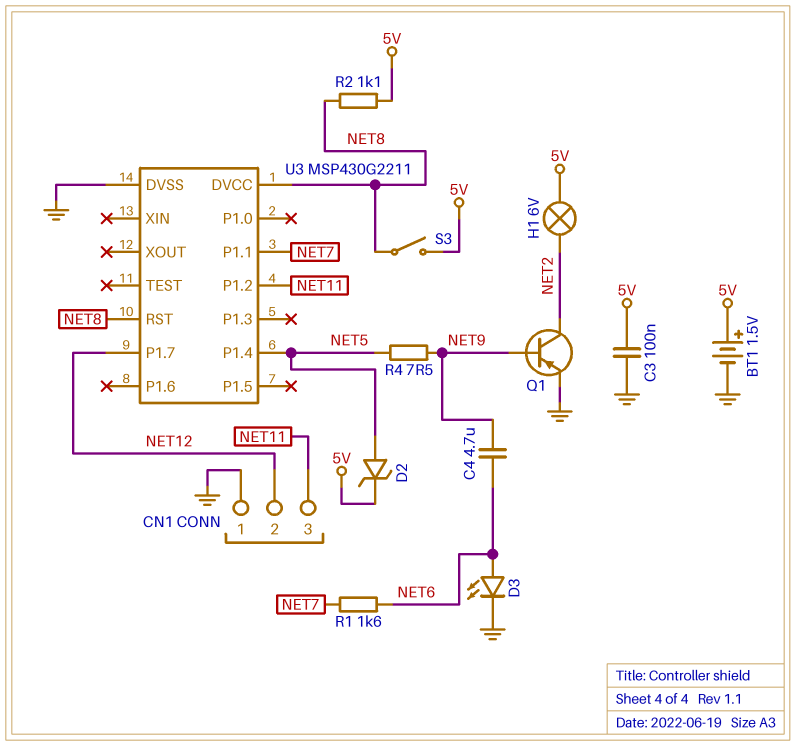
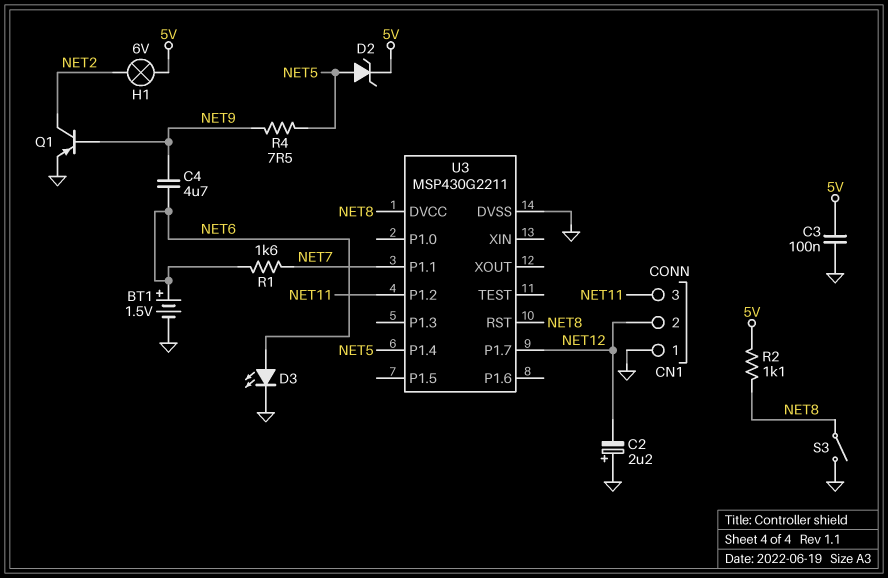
BT1: 1.5V (plus 5V, minus GND) -> 1.5V (plus NET6, minus GND)
C2: none -> 2.2uF (plus GND, minus NET12)
S3: switch (5V, NET8) -> switch (GND, NET8)

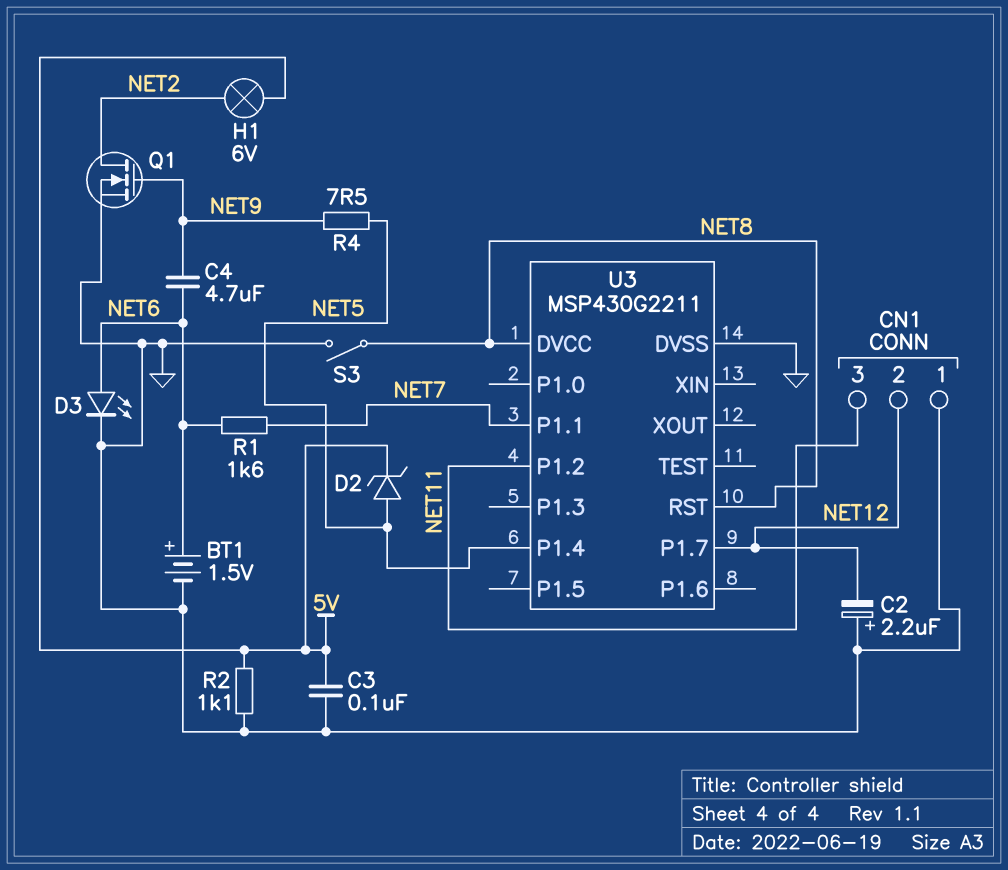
Q1: PNP (B NET9, C NET2, E GND) -> NMOS (G NET9, D NET2, S GND)
R2: 1.1k (5V, NET8) -> 1.1k (5V, GND)

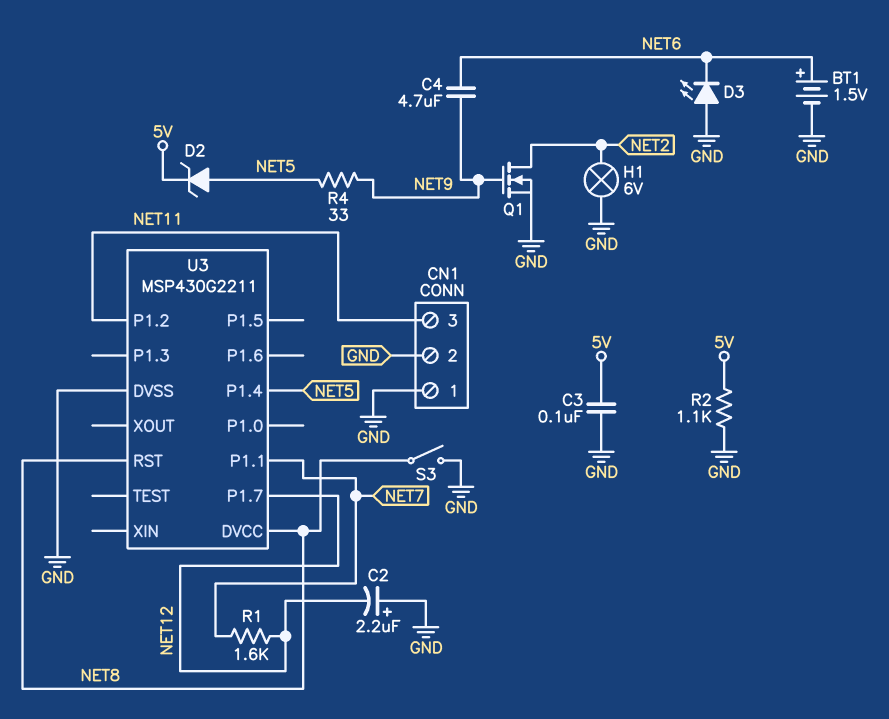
CN1 pin 2: NET12 -> GND
D3: LED (A NET6, K GND) -> LED (A GND, K NET6)
H1: lamp 6V (5V, NET2) -> lamp 6V (GND, NET2)
R1: 1.6k (NET6, NET7) -> 1.6k (NET7, NET12)
R4: 7.5 (NET5, NET9) -> 33 (NET5, NET9)

